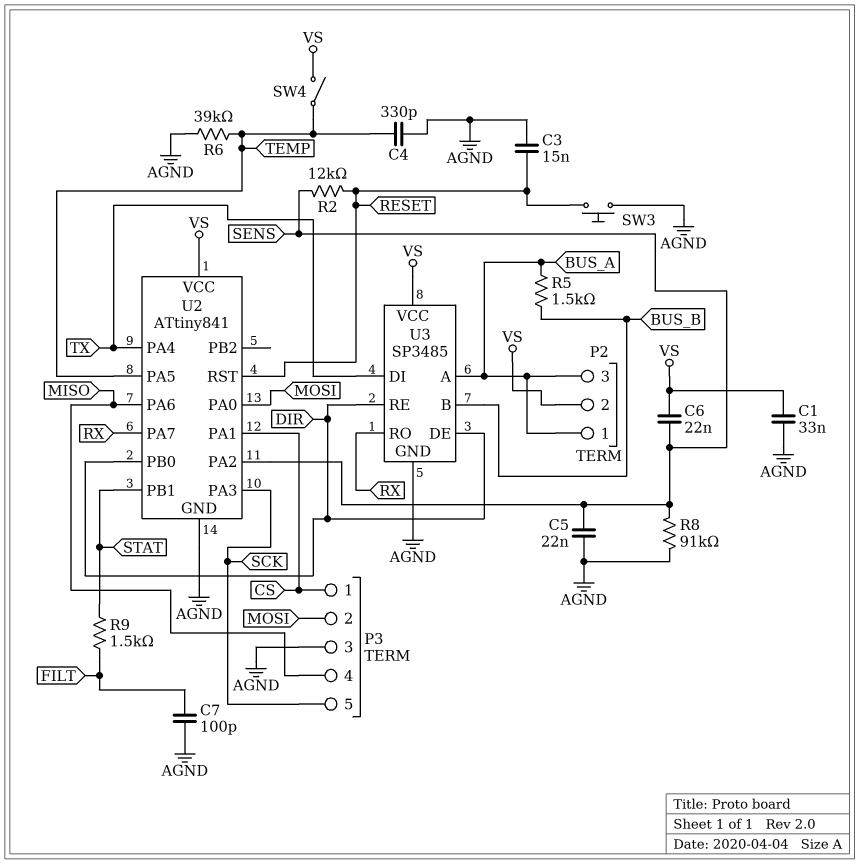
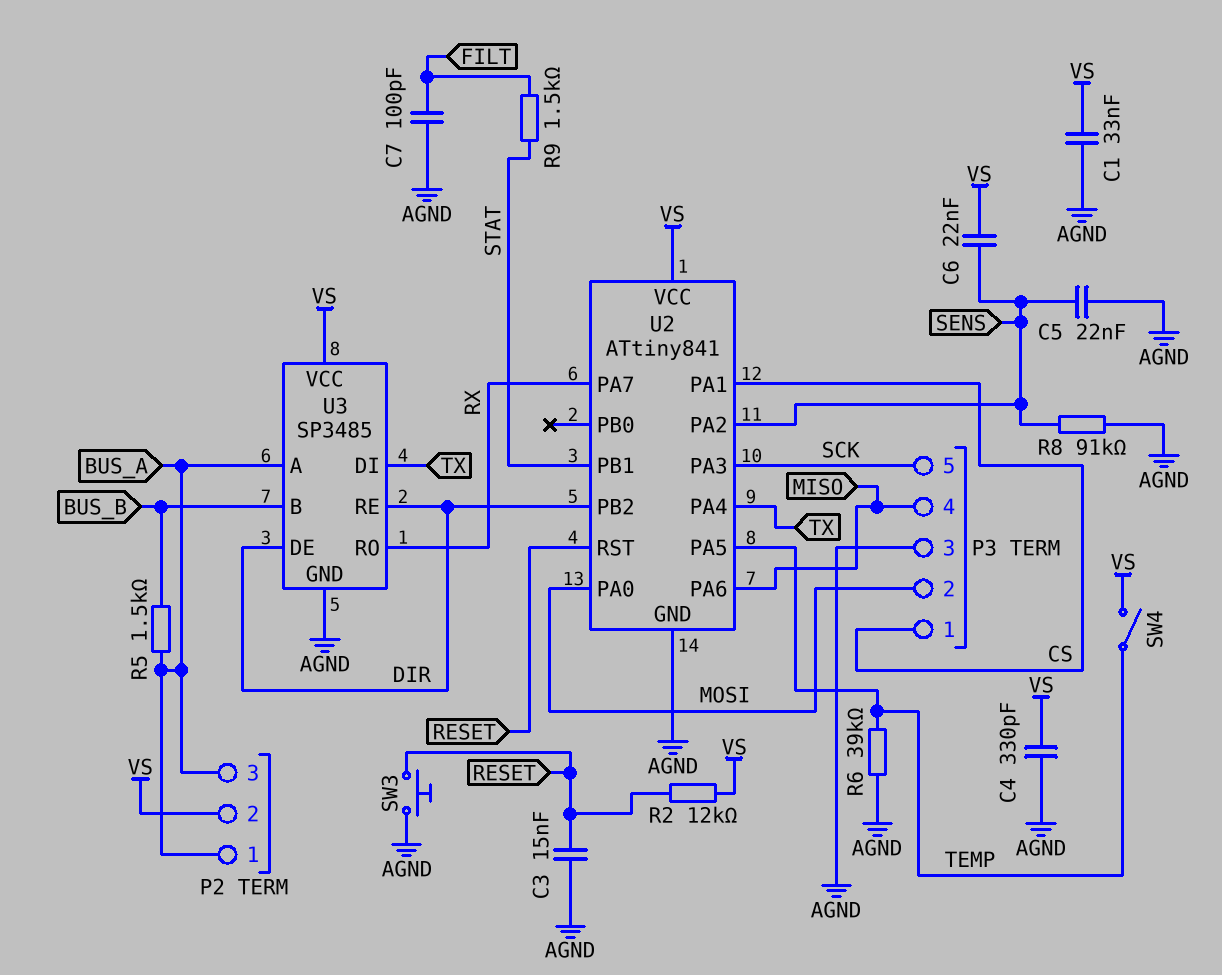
C4: 330pF (AGND, TEMP) -> 330pF (AGND, VS)
R2: 12k (RESET, SENS) -> 12k (RESET, VS)
U2 pin PB0: DIR -> none
U2 pin PB2: none -> DIR

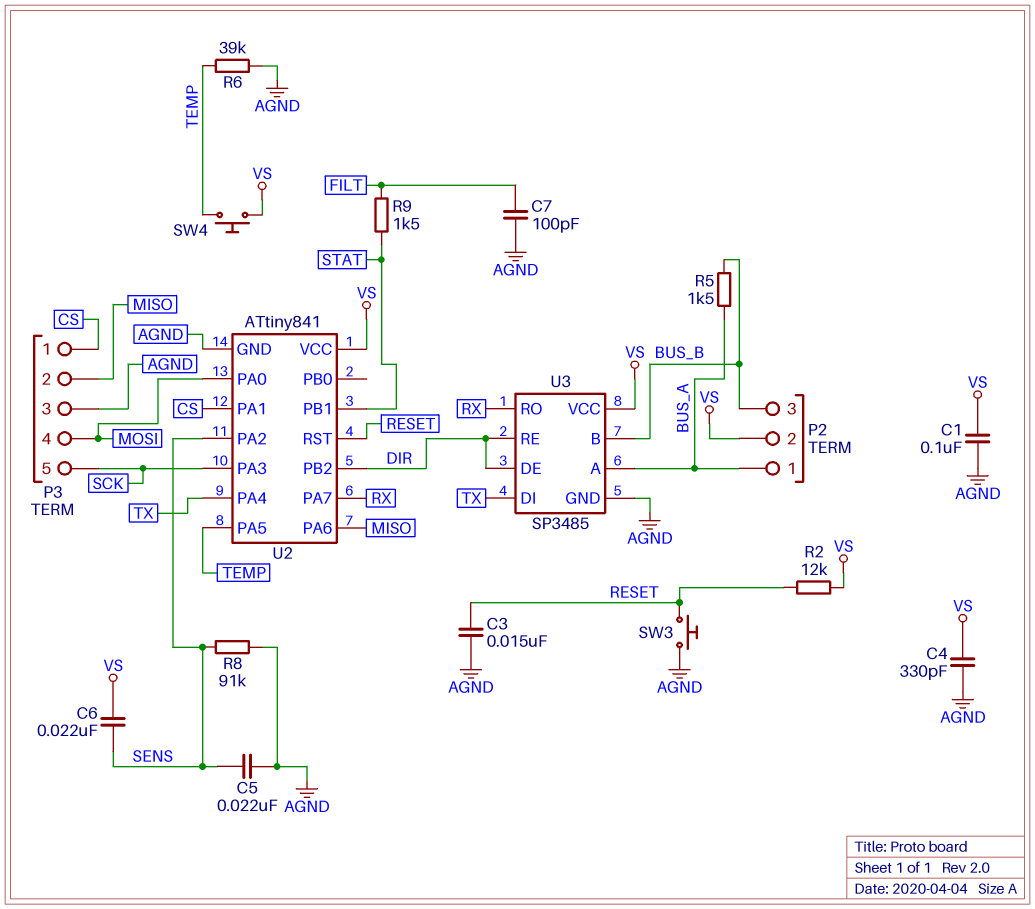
C1: 33nF (AGND, VS) -> 100nF (AGND, VS)
P2 pin 3: BUS_A -> BUS_B
P3 pin 2: MOSI -> MISO
P3 pin 4: MISO -> MOSI
SW4: switch (TEMP, VS) -> button (TEMP, VS)

